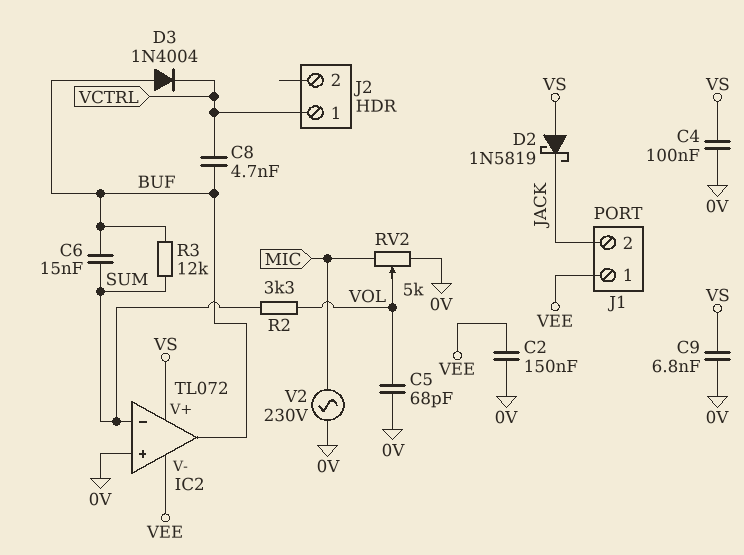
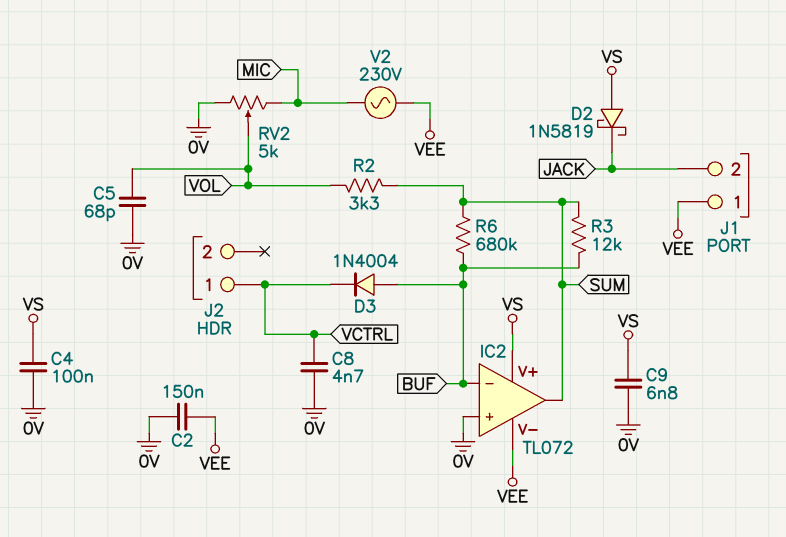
C6: 15nF (BUF, SUM) -> none
C8: 4.7nF (BUF, VCTRL) -> 4.7nF (0V, VCTRL)
IC2 pin in-: SUM -> BUF
IC2 pin out: BUF -> SUM
R6: none -> 680k (BUF, SUM)
V2: AC 230V (0V, MIC) -> AC 230V (MIC, VEE)

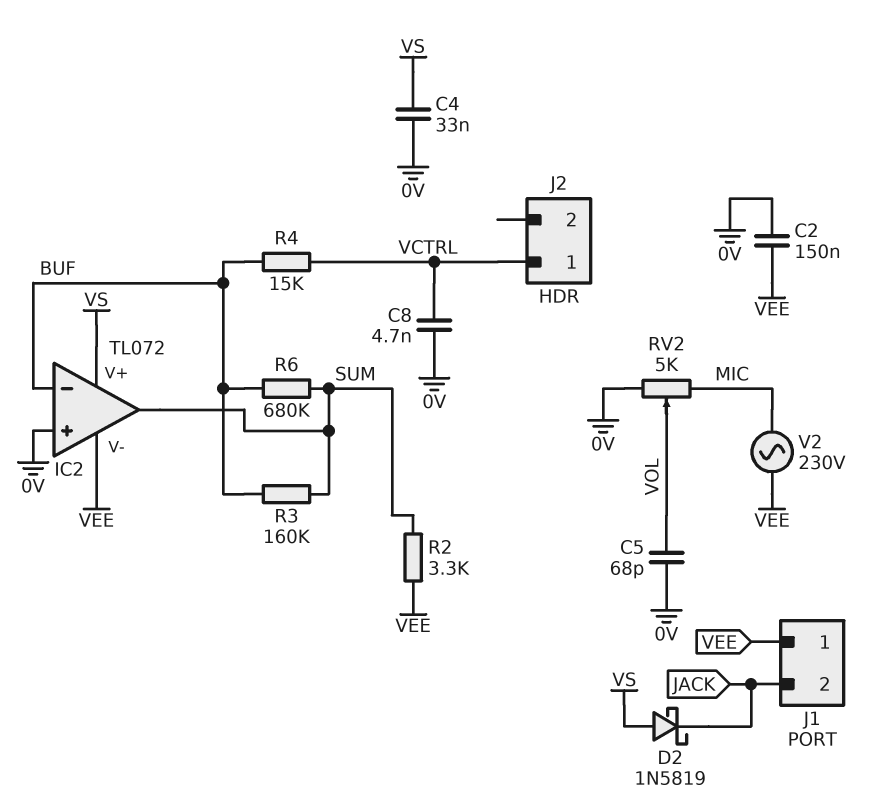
C4: 100nF (0V, VS) -> 33nF (0V, VS)
C9: 6.8nF (0V, VS) -> none
D3: diode 1N4004 (A BUF, K VCTRL) -> none
R2: 3.3k (SUM, VOL) -> 3.3k (SUM, VEE)
R3: 12k (BUF, SUM) -> 160k (BUF, SUM)
R4: none -> 15k (BUF, VCTRL)

